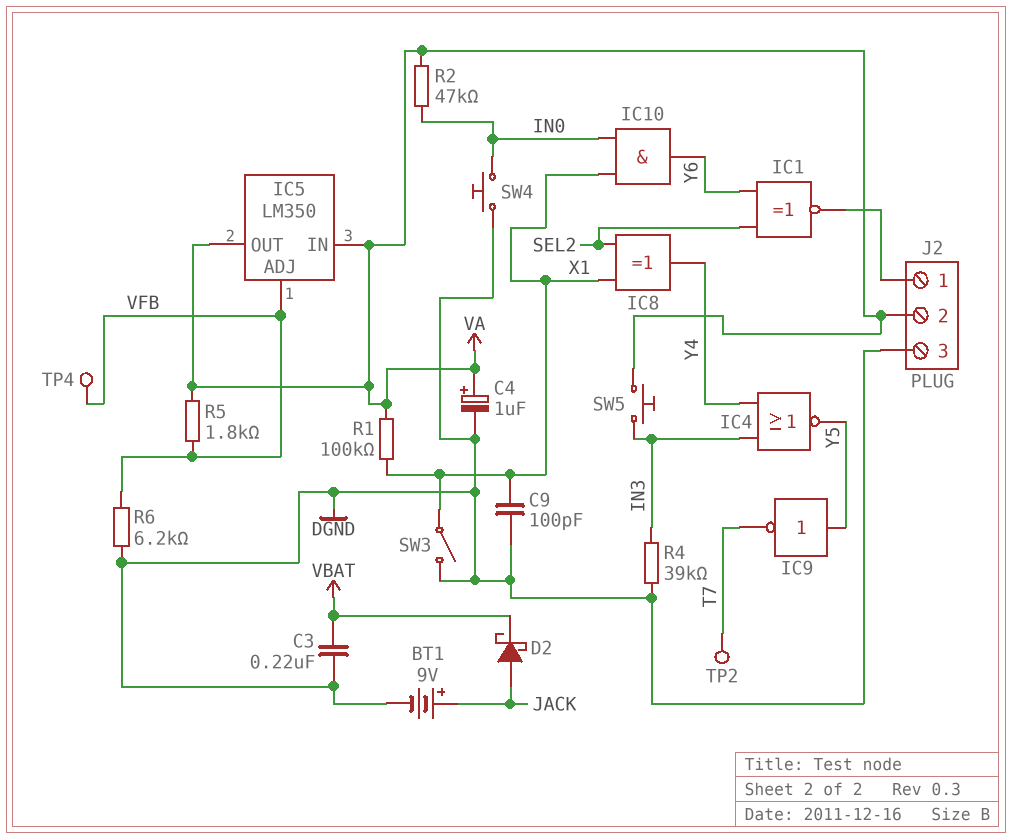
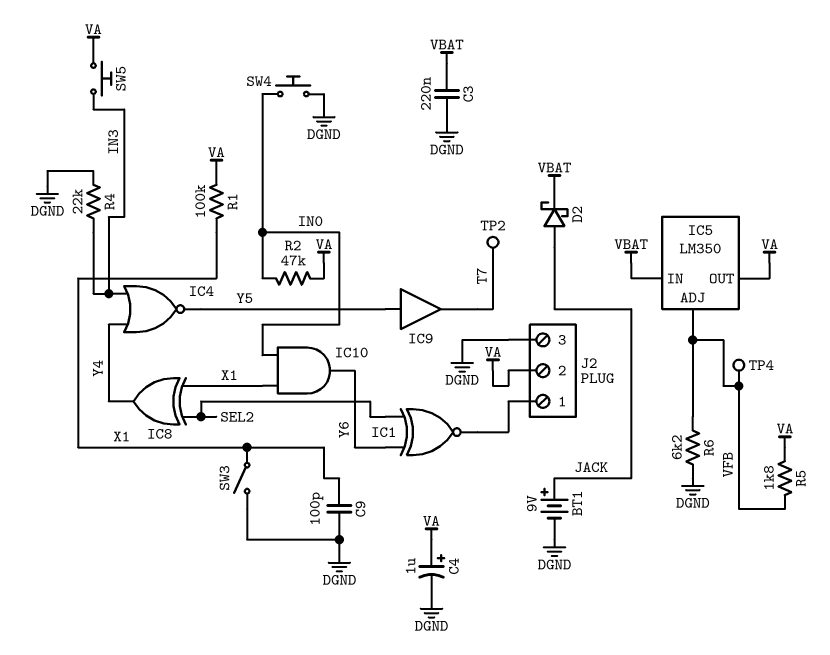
IC5 pin IN: VA -> VBAT
IC9: NOT (in Y5, out T7) -> buffer (in Y5, out T7)
R4: 39k (DGND, IN3) -> 22k (DGND, IN3)

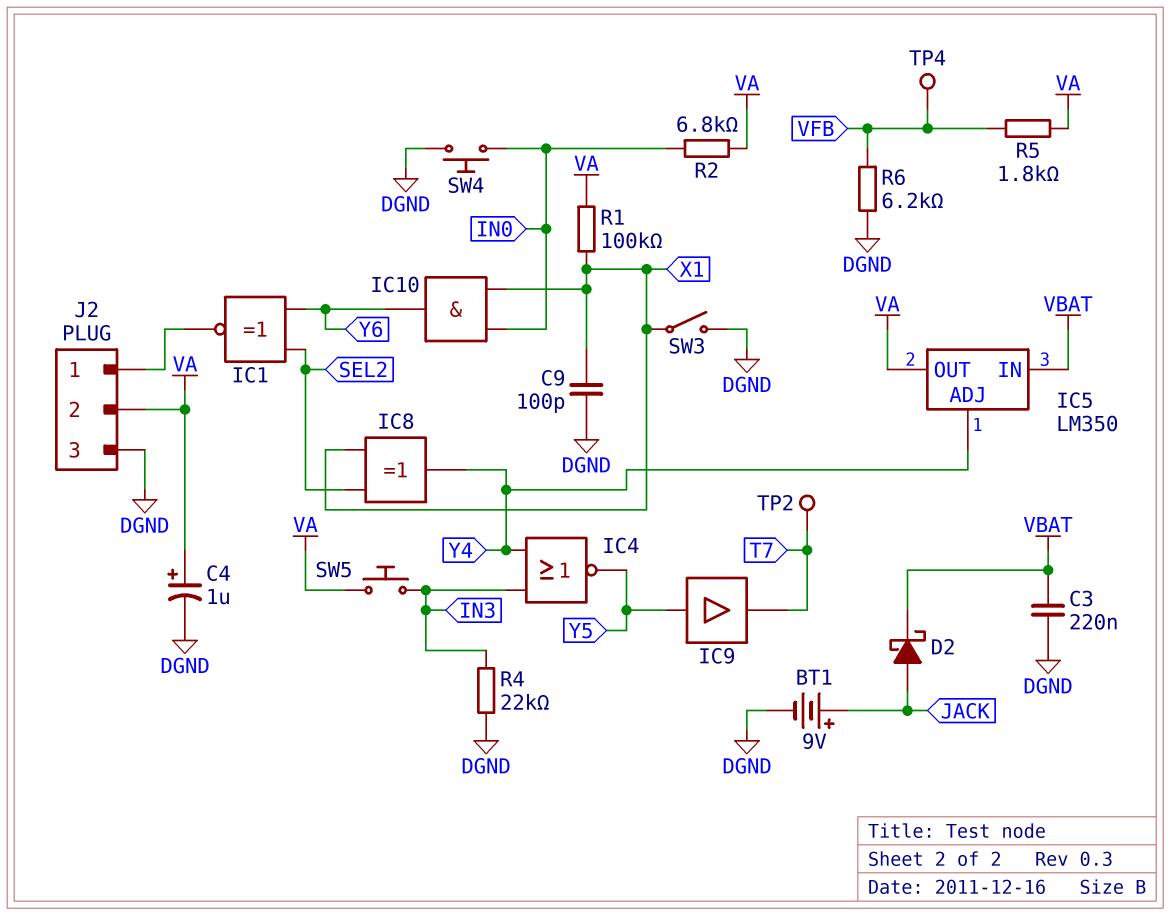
IC5 pin ADJ: VFB -> Y4
R2: 47k (IN0, VA) -> 6.8k (IN0, VA)

